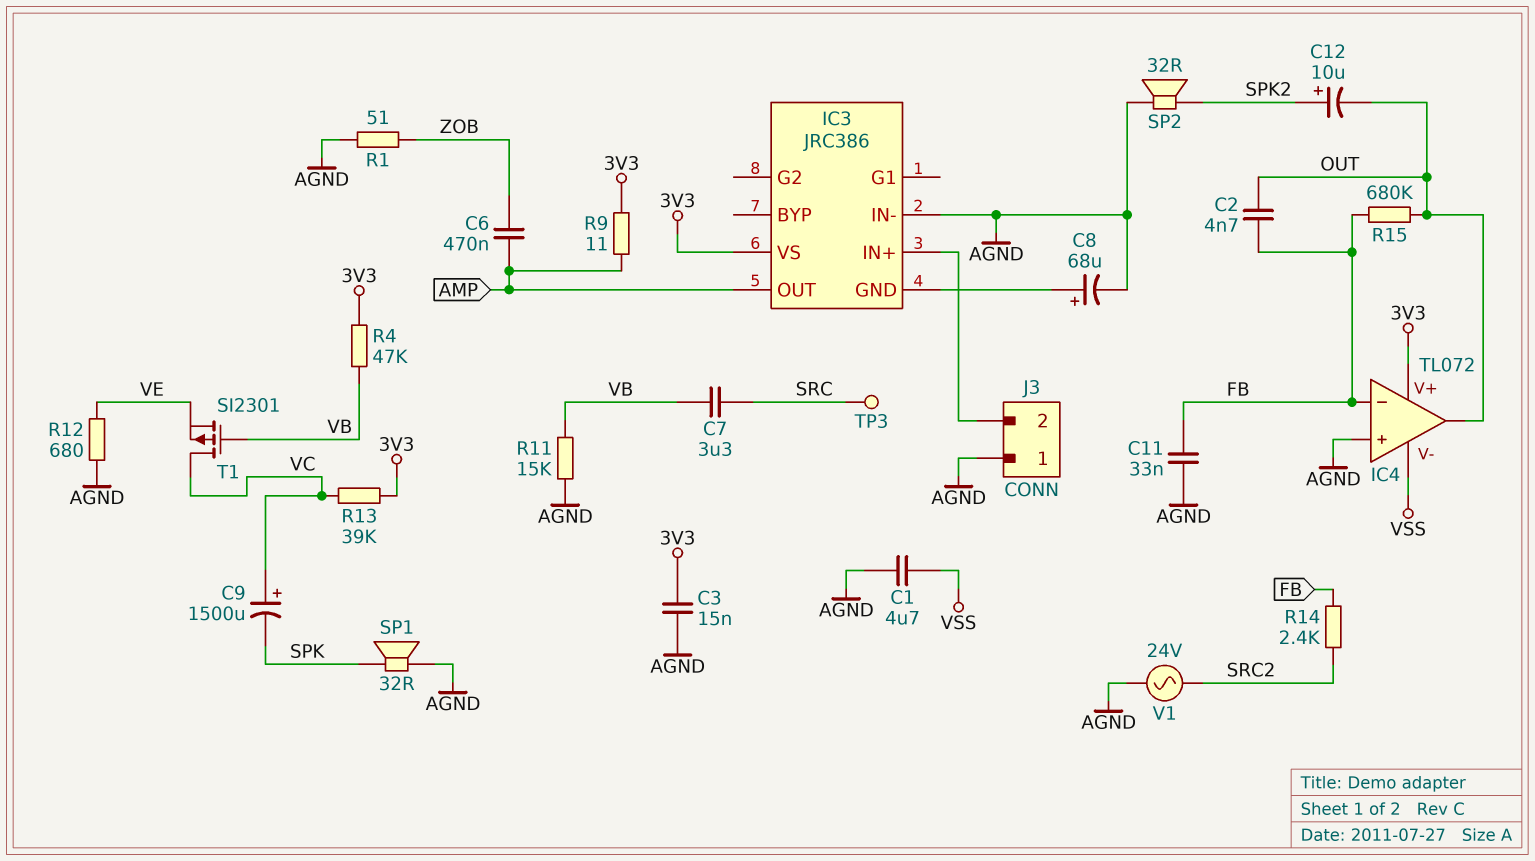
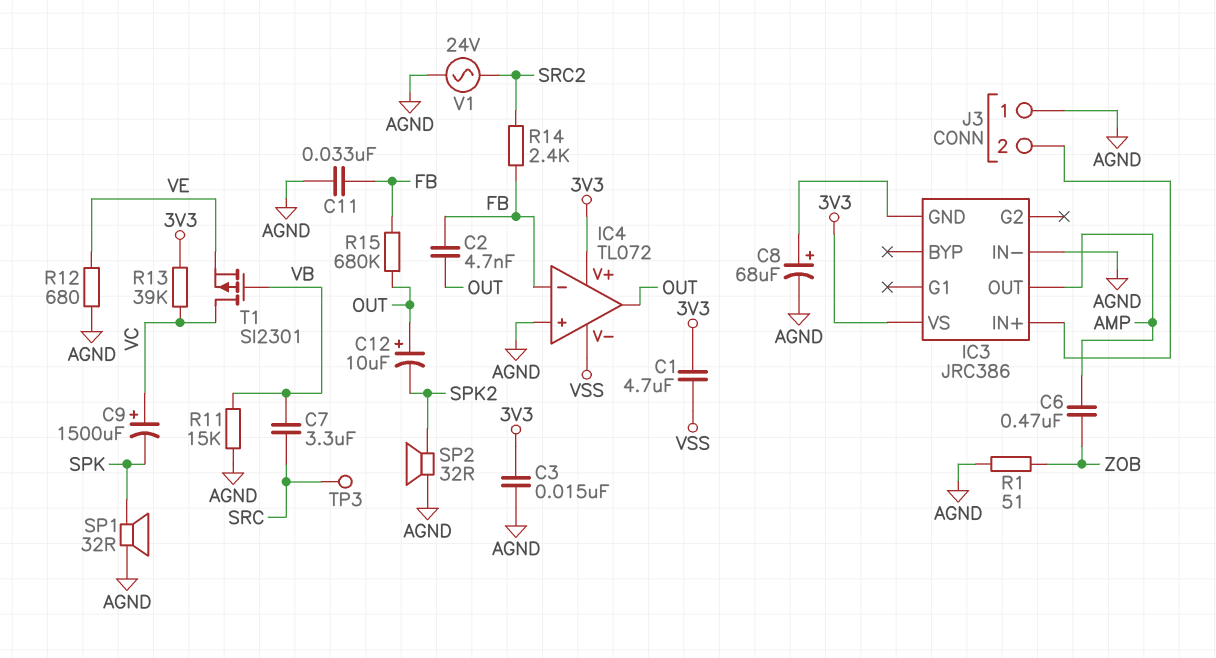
C1: 4.7uF (AGND, VSS) -> 4.7uF (3V3, VSS)
C12: 10uF (plus SPK2, minus OUT) -> 10uF (plus OUT, minus SPK2)
R4: 47k (3V3, VB) -> none
R9: 11 (3V3, AMP) -> none

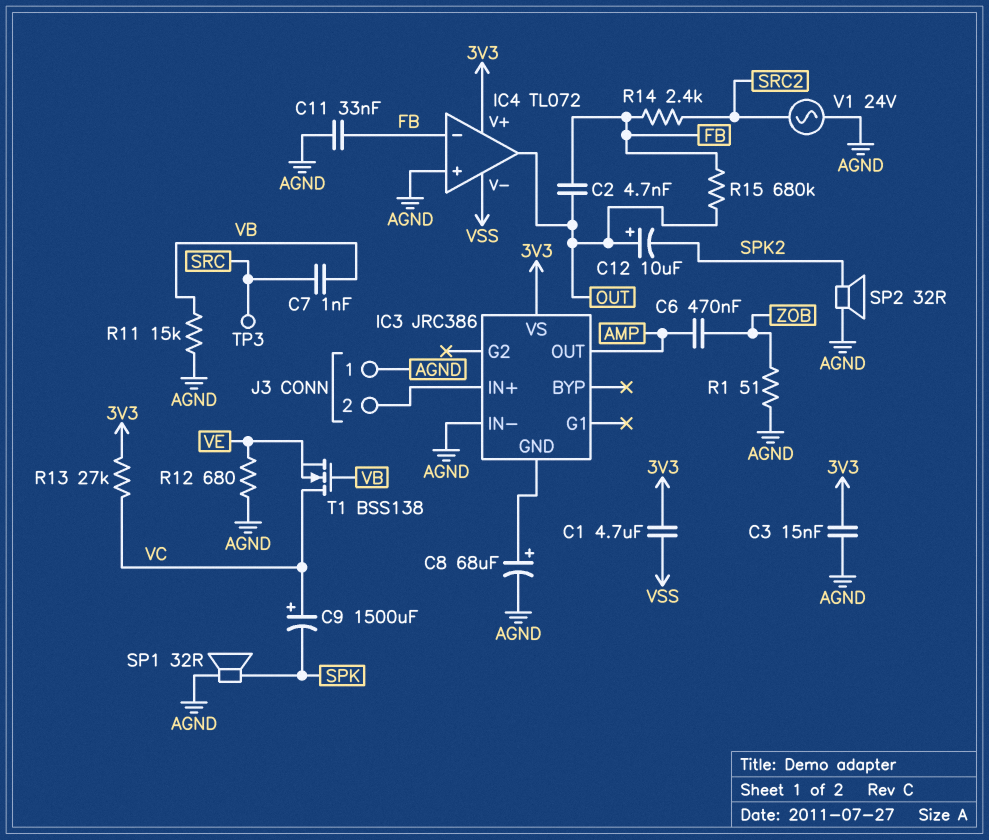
C7: 3.3uF (SRC, VB) -> 1nF (SRC, VB)
R13: 39k (3V3, VC) -> 27k (3V3, VC)
T1: PMOS SI2301 (G VB, D VC, S VE) -> NMOS BSS138 (G VB, D VC, S VE)

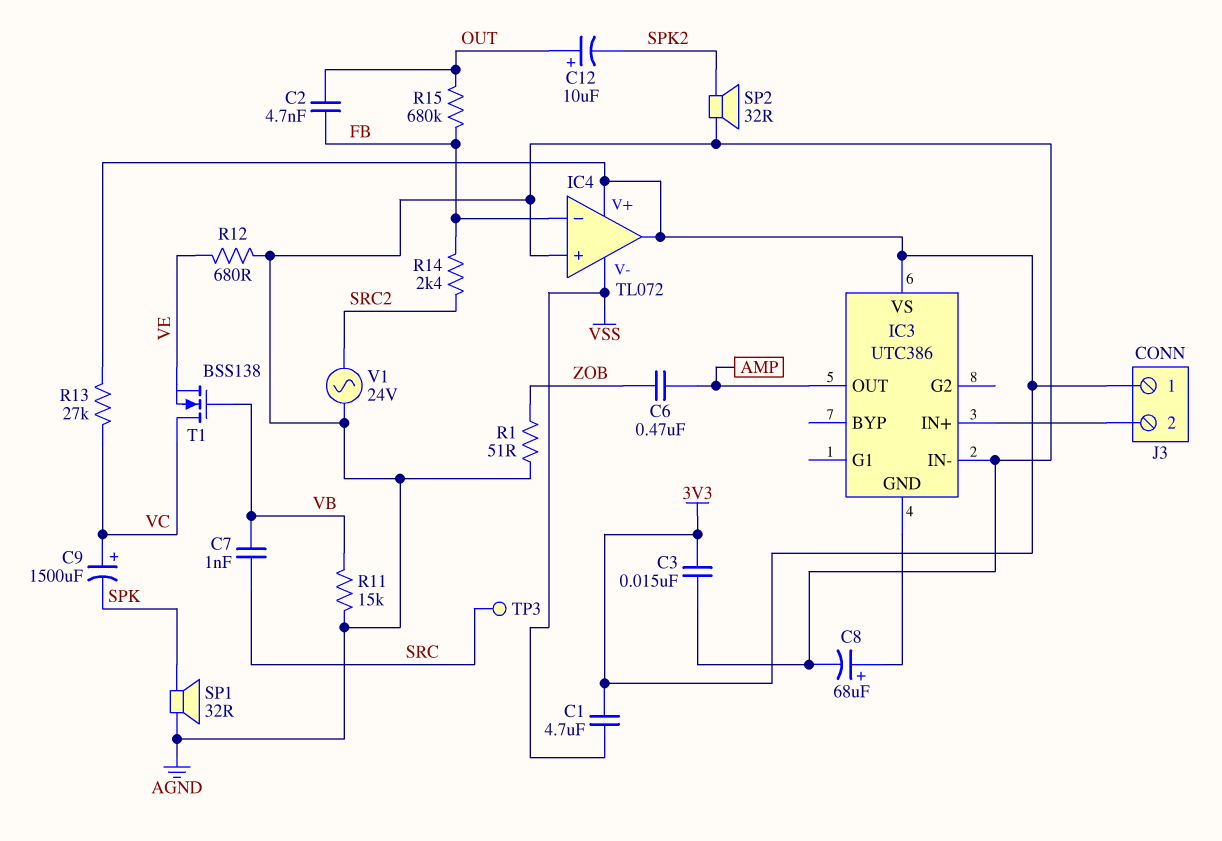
C11: 33nF (AGND, FB) -> none
IC3: JRC386 -> UTC386
IC4 pin out: OUT -> 3V3
J3 pin 1: AGND -> 3V3

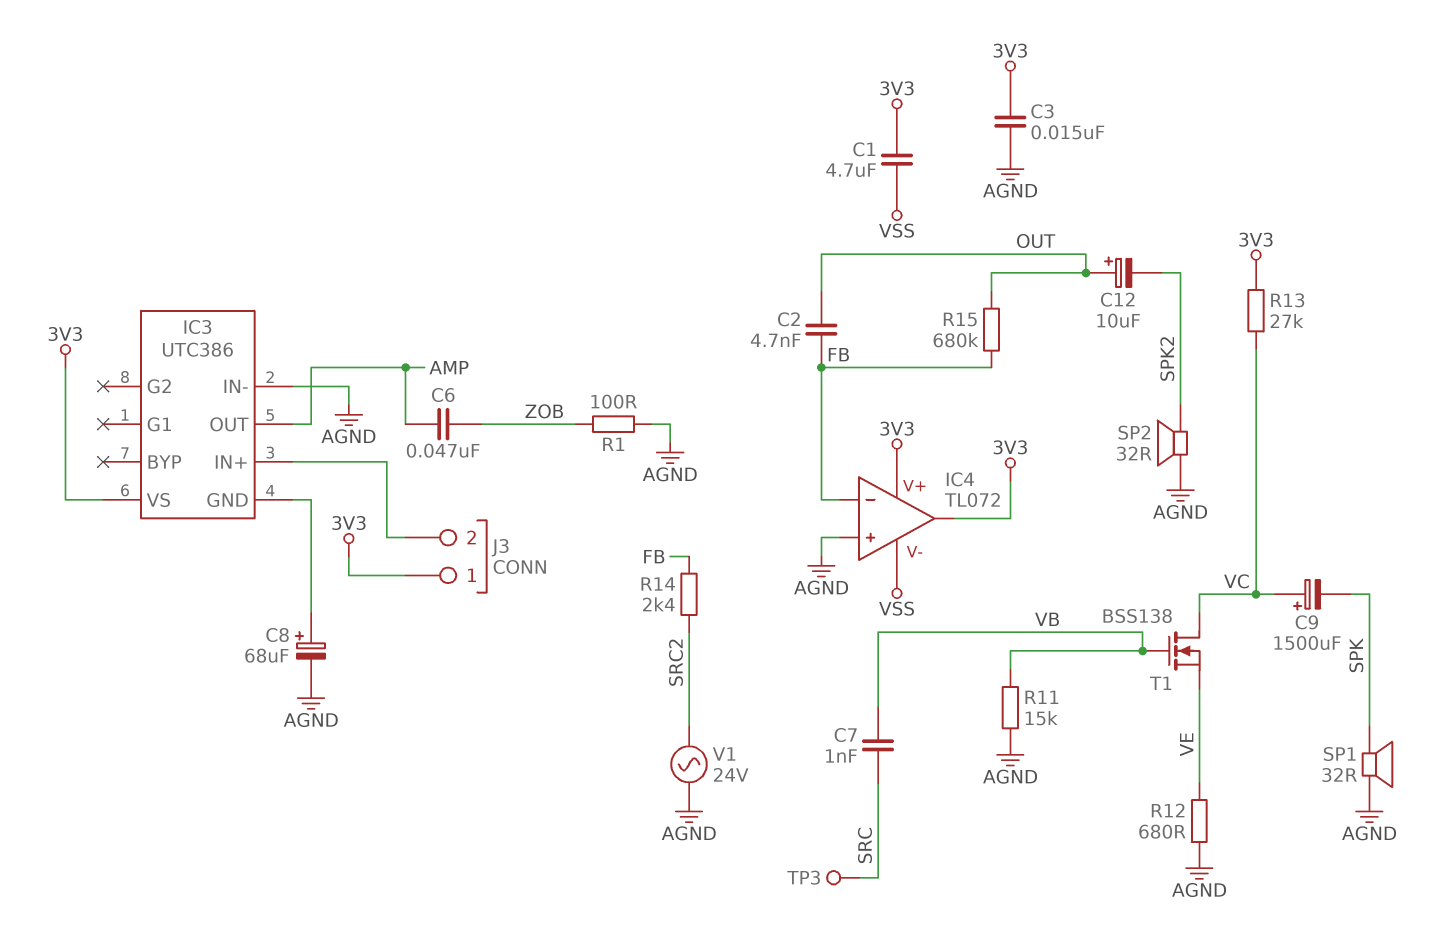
C6: 470nF (AMP, ZOB) -> 47nF (AMP, ZOB)
R1: 51 (AGND, ZOB) -> 100 (AGND, ZOB)

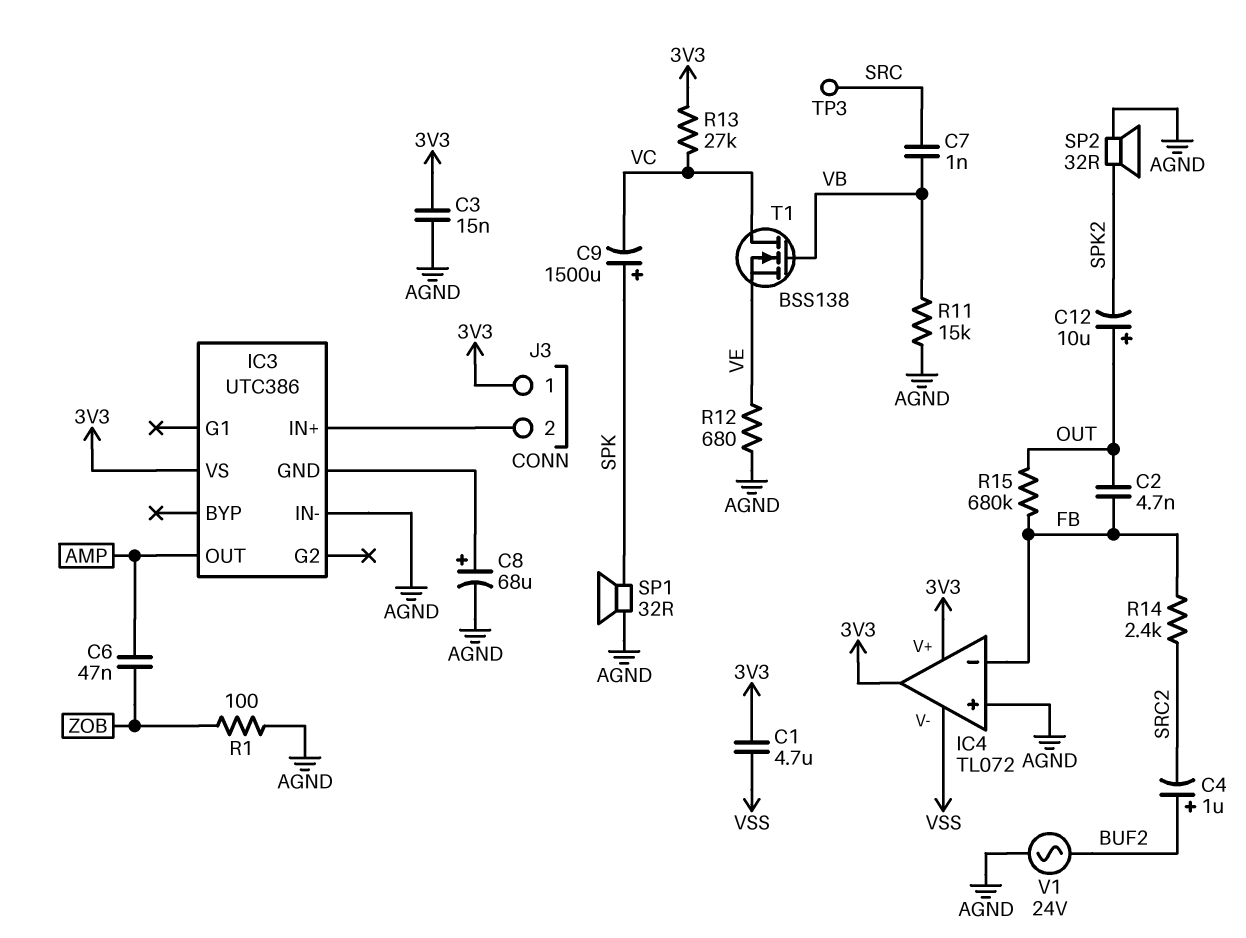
C4: none -> 1uF (plus BUF2, minus SRC2)
C9: 1500uF (plus VC, minus SPK) -> 1500uF (plus SPK, minus VC)
V1: AC 24V (AGND, SRC2) -> AC 24V (AGND, BUF2)

